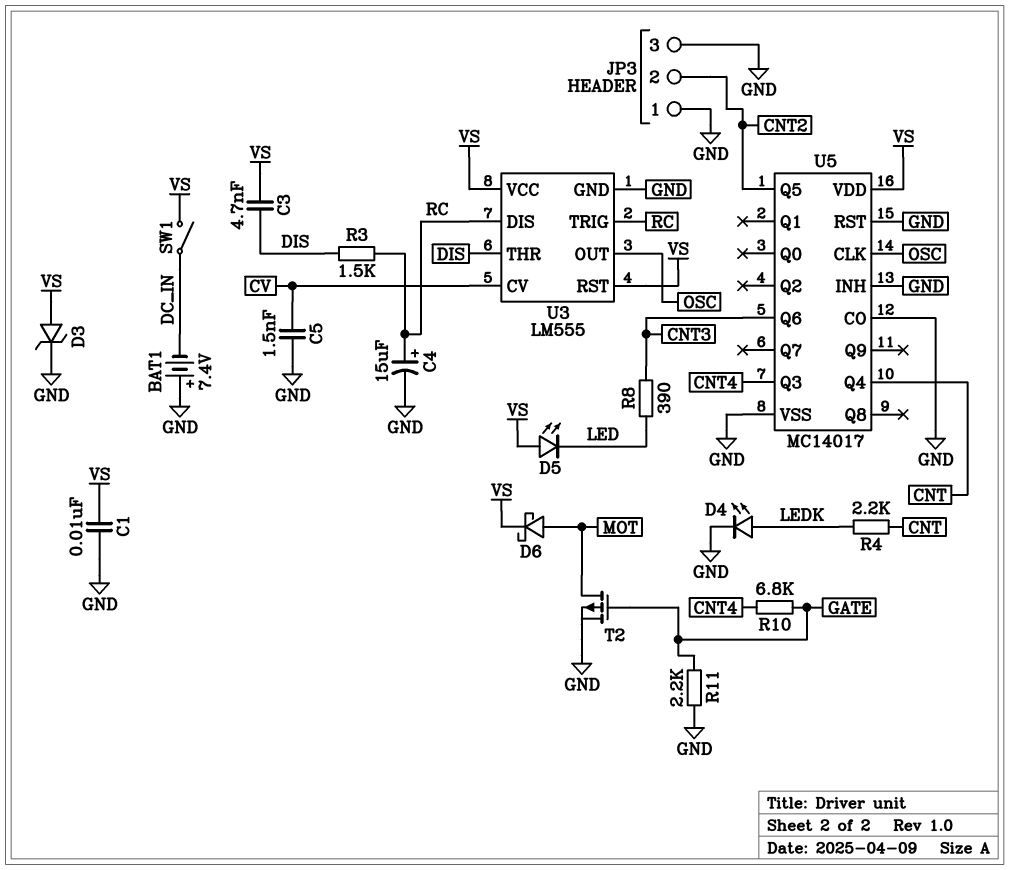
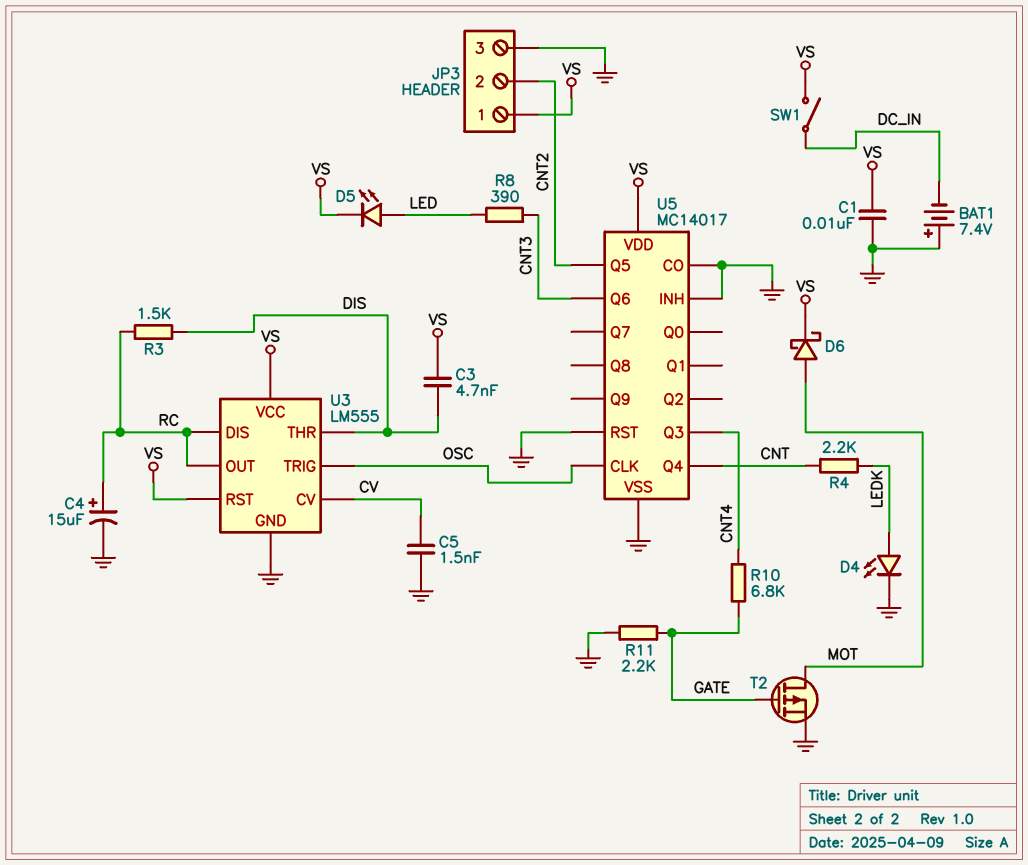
D3: zener (A VS, K GND) -> none
D5: LED (A VS, K LED) -> LED (A LED, K VS)
JP3 pin 1: GND -> VS
U3 pin OUT: OSC -> RC
U3 pin TRIG: RC -> OSC

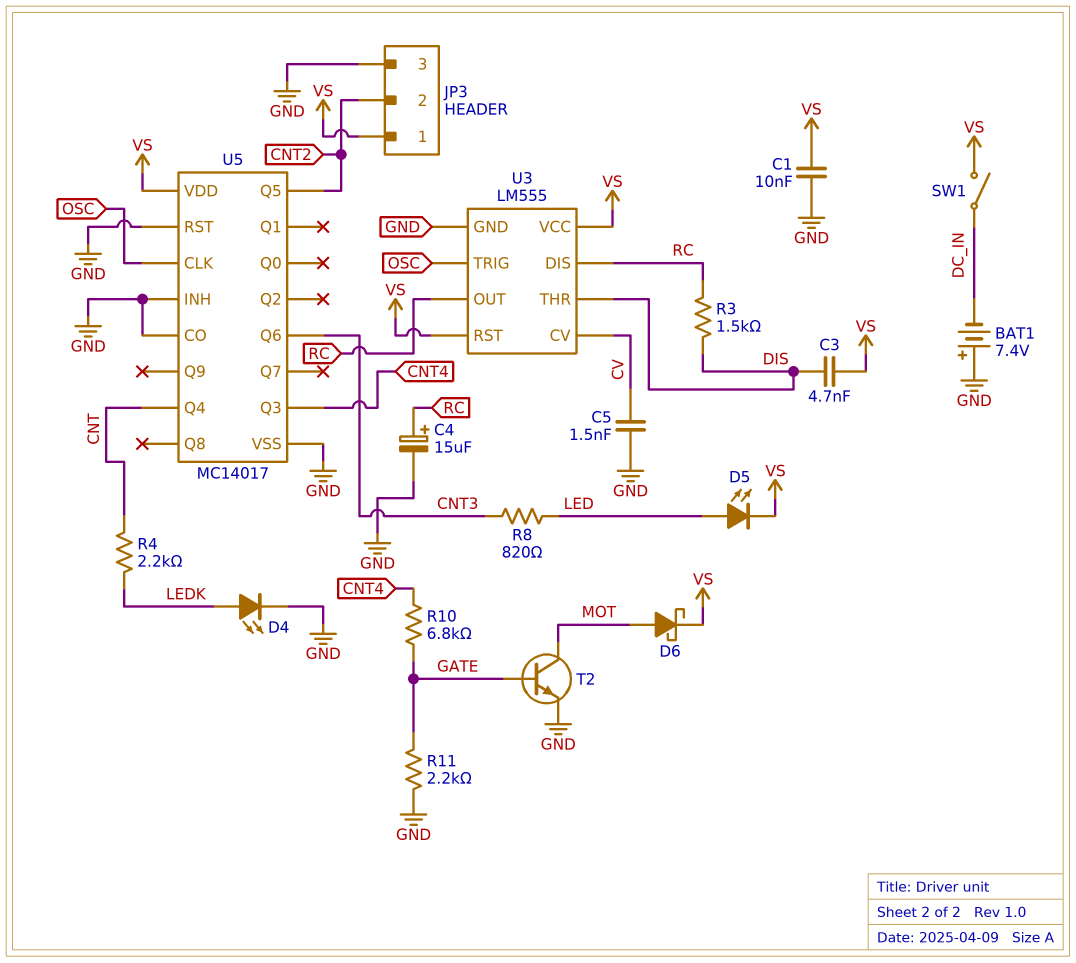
R8: 390 (CNT3, LED) -> 820 (CNT3, LED)
T2: PMOS (G GATE, D MOT, S GND) -> NPN (B GATE, C MOT, E GND)

